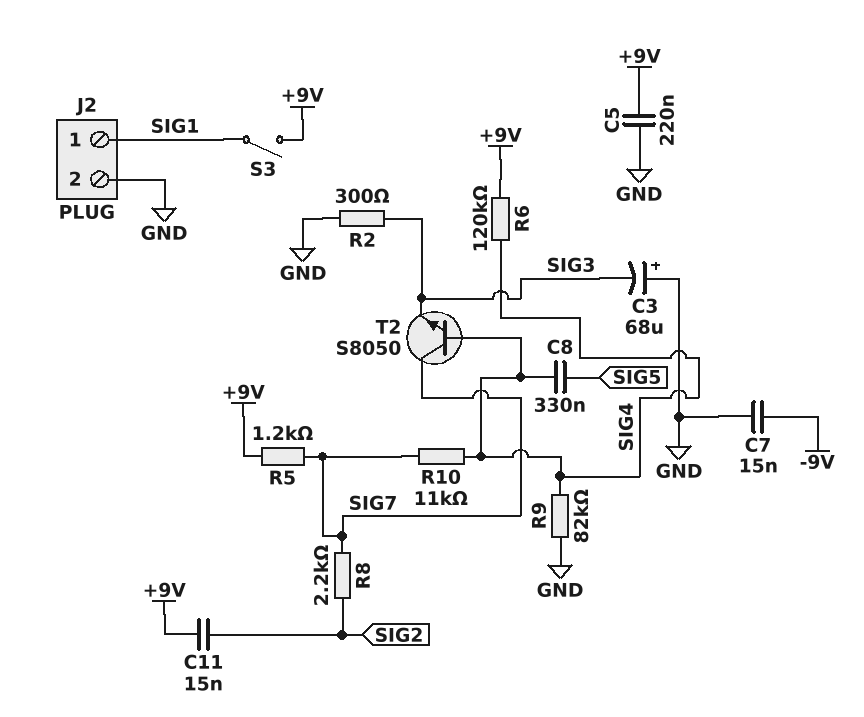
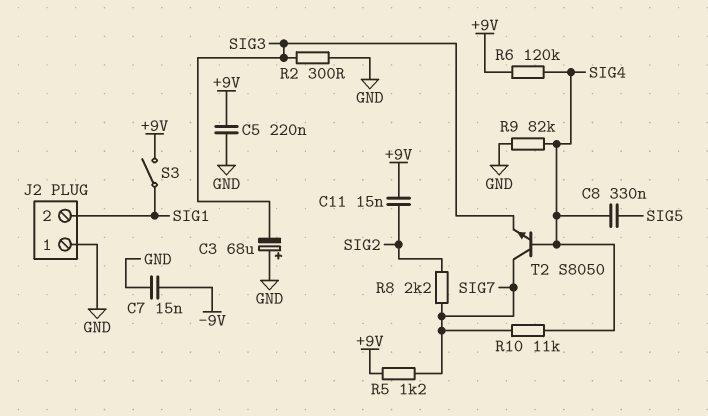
J2 pin 1: SIG1 -> GND
J2 pin 2: GND -> SIG1

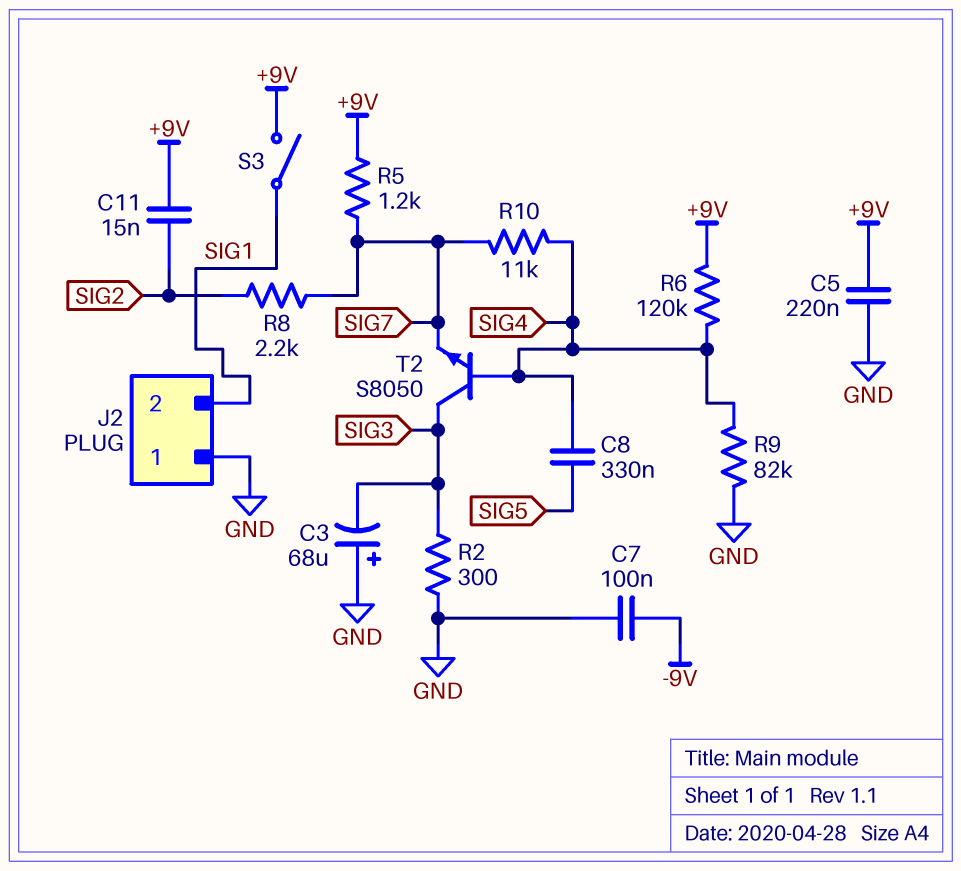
C7: 15nF (-9V, GND) -> 100nF (-9V, GND)
T2: NPN S8050 (B SIG4, C SIG7, E SIG3) -> NPN S8050 (B SIG4, C SIG3, E SIG7)

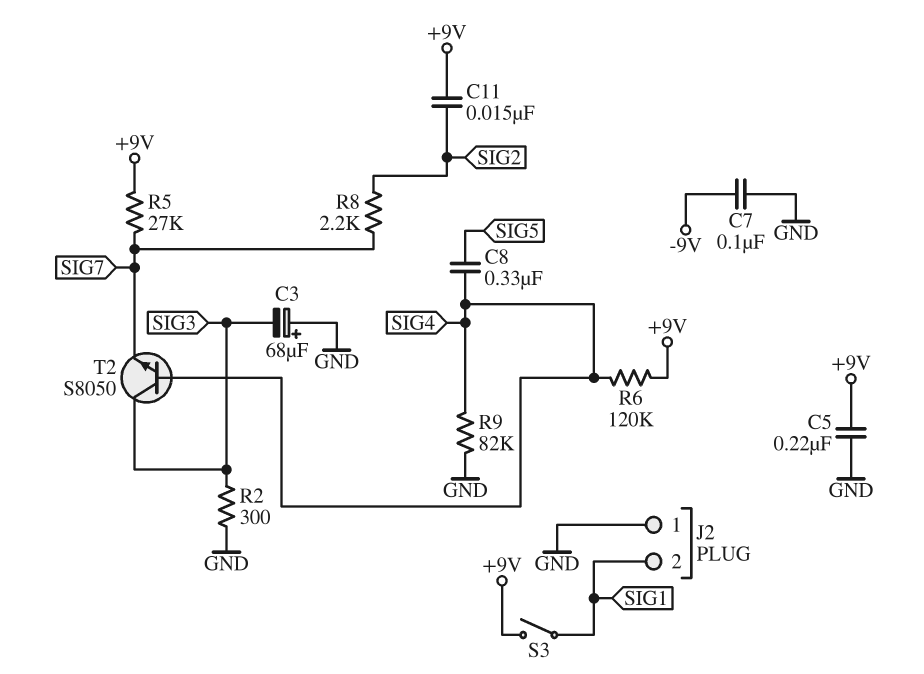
R5: 1.2k (+9V, SIG7) -> 27k (+9V, SIG7)
R10: 11k (SIG4, SIG7) -> none

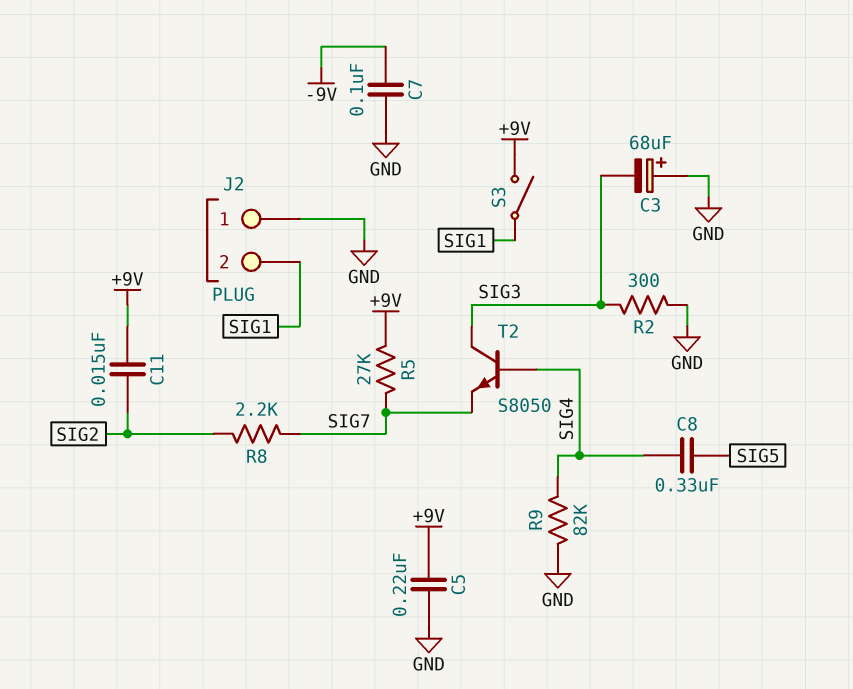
R6: 120k (+9V, SIG4) -> none

